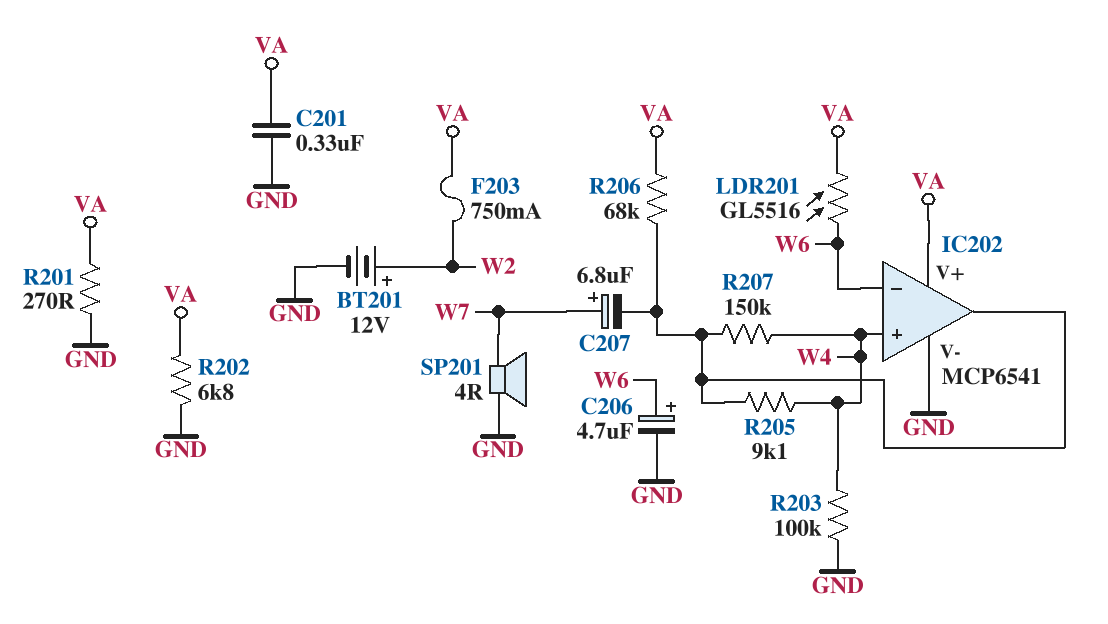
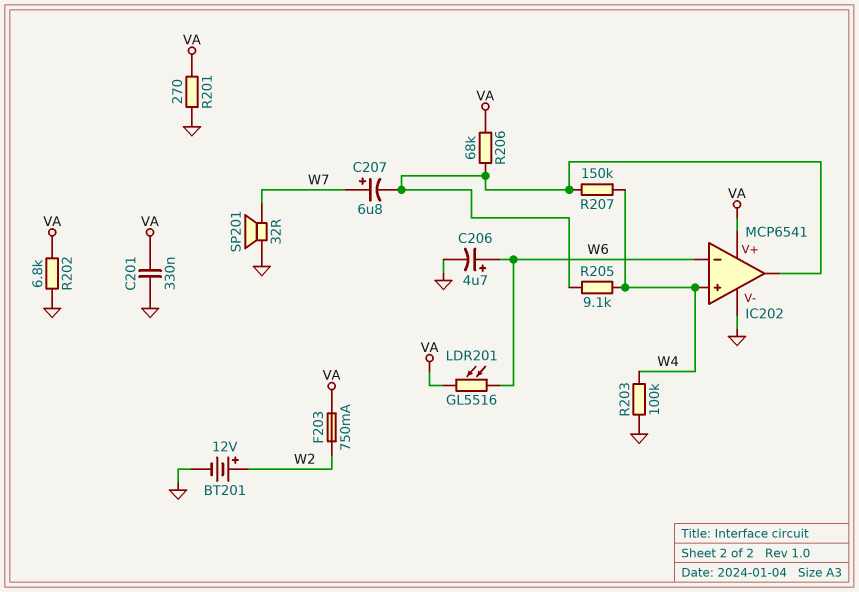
SP201: speaker 4R (GND, W7) -> speaker 32R (GND, W7)

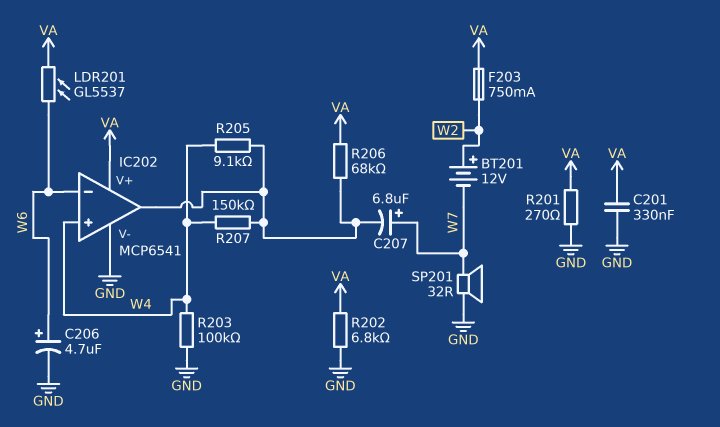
BT201: 12V (plus W2, minus GND) -> 12V (plus W2, minus W7)
LDR201: GL5516 (VA, W6) -> GL5537 (VA, W6)

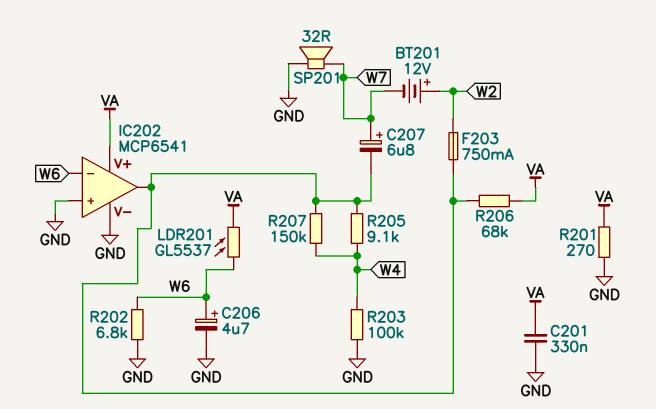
F203: 750mA (VA, W2) -> 750mA (IC202/out, W2)
IC202 pin in+: W4 -> GND
R202: 6.8k (GND, VA) -> 6.8k (GND, W6)

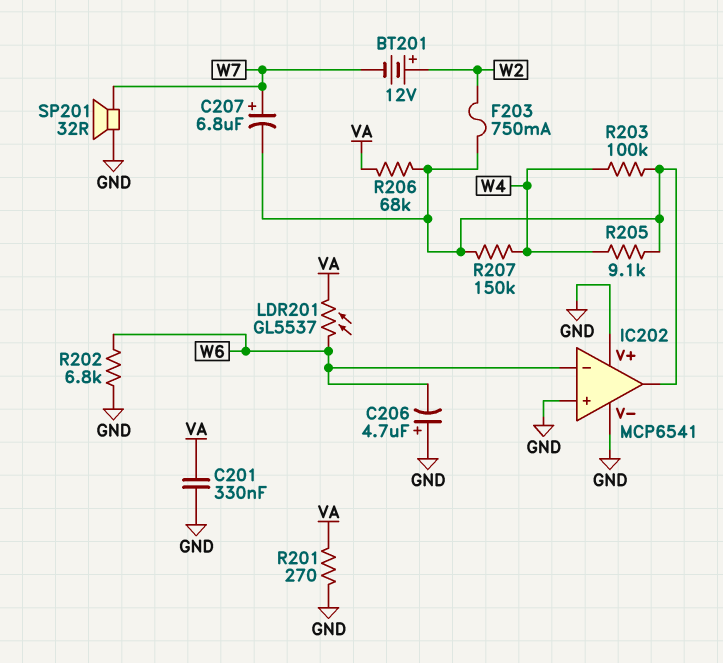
C206: 4.7uF (plus W6, minus GND) -> 4.7uF (plus GND, minus W6)
IC202 pin V+: VA -> GND
R203: 100k (GND, W4) -> 100k (IC202/out, W4)

